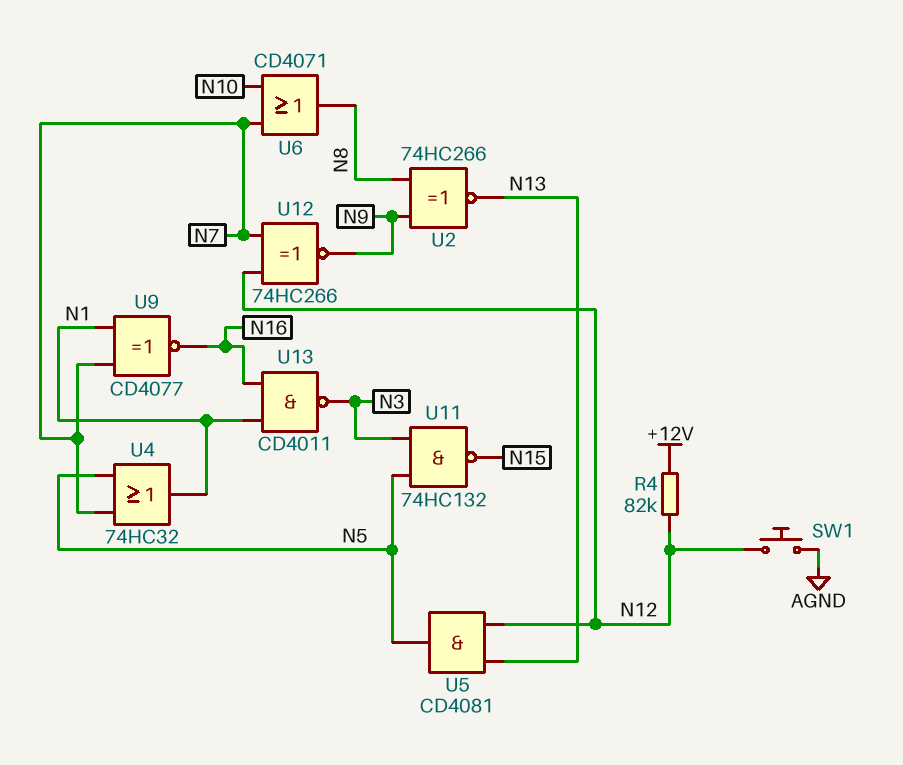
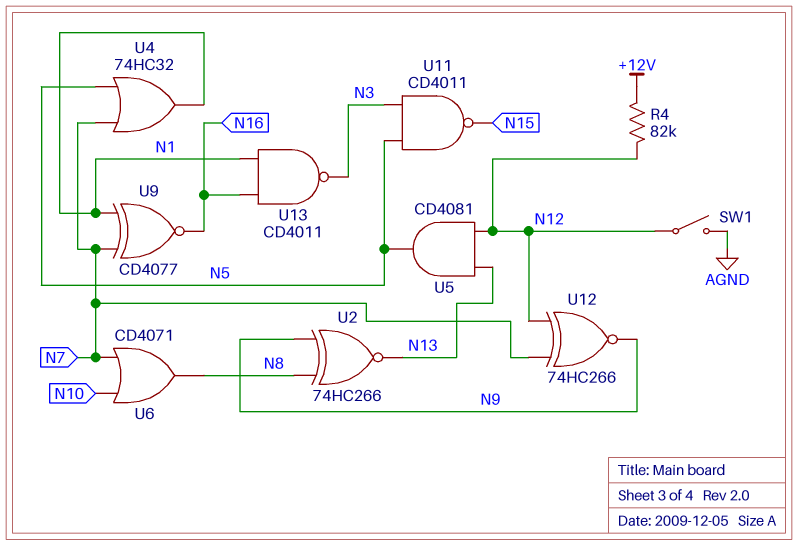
SW1: button (AGND, N12) -> switch (AGND, N12)
U11: NAND 74HC132 (in N3, in N5, out N15) -> NAND CD4011 (in N3, in N5, out N15)

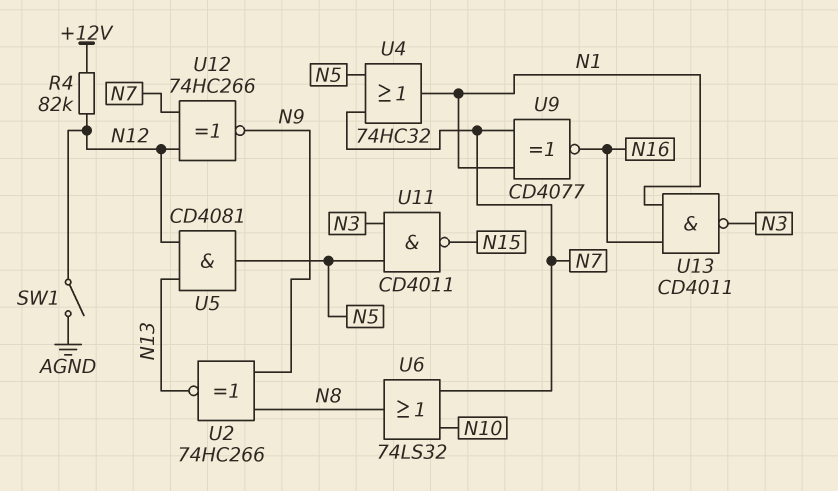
U6: OR CD4071 (in N7, in N10, out N8) -> OR 74LS32 (in N7, in N10, out N8)

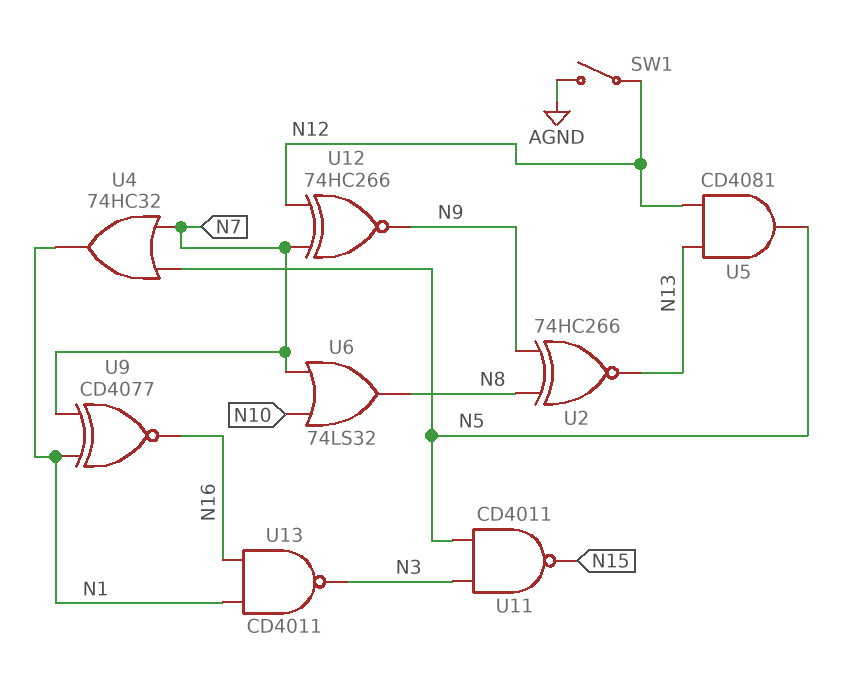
R4: 82k (+12V, N12) -> none

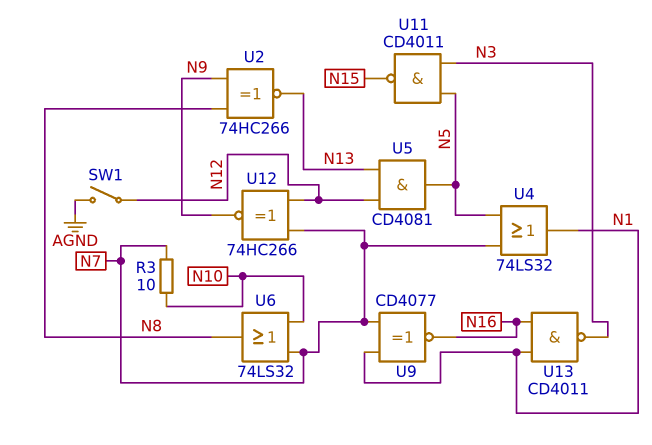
R3: none -> 10 (N7, N10)
U4: OR 74HC32 (in N5, in N7, out N1) -> OR 74LS32 (in N5, in N7, out N1)

